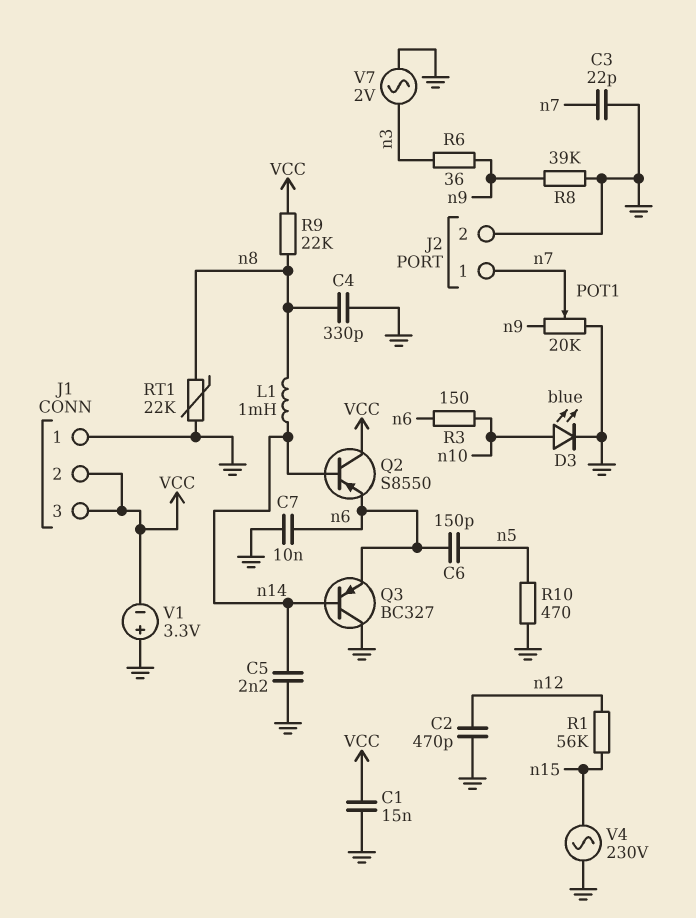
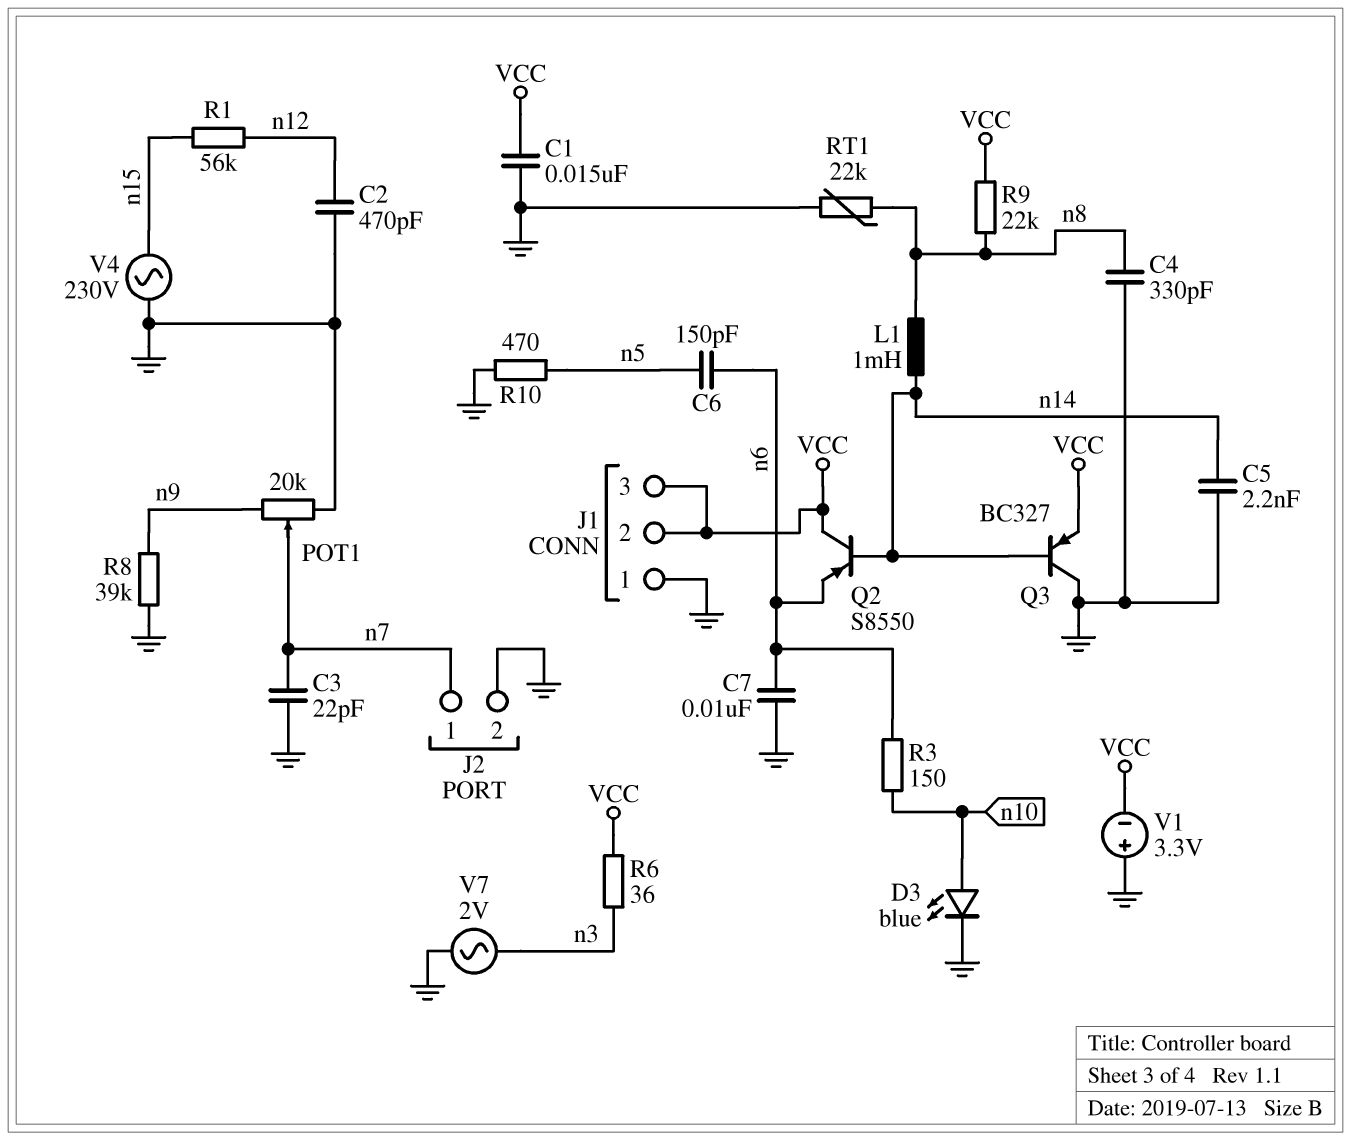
Q3: PNP BC327 (B n14, C GND, E n6) -> PNP BC327 (B n14, C GND, E VCC)
R6: 36 (n3, n9) -> 36 (VCC, n3)

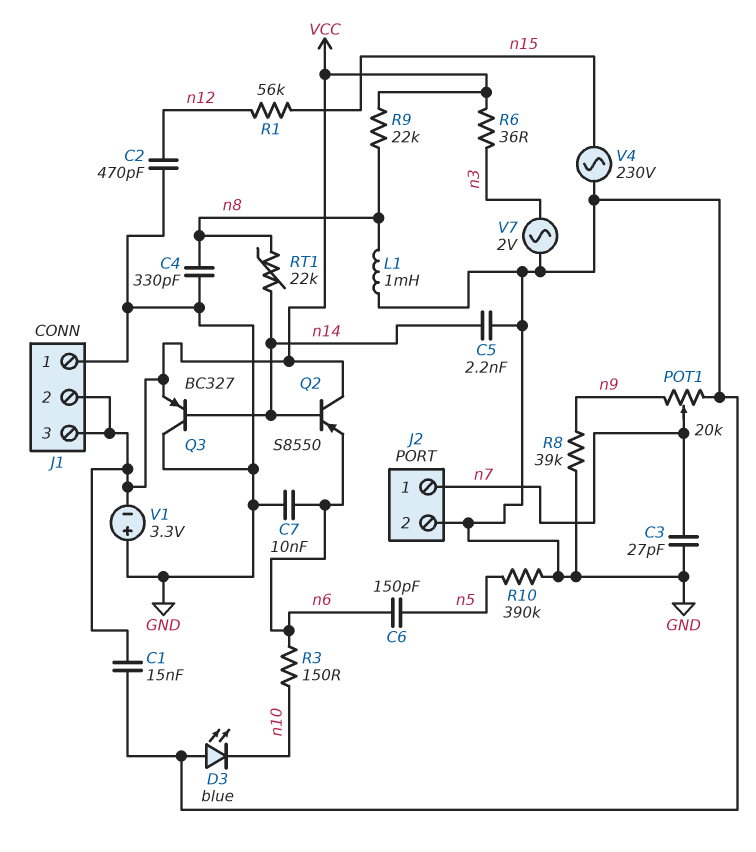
C3: 22pF (GND, n7) -> 27pF (GND, n7)
D3: LED blue (A n10, K GND) -> LED blue (A GND, K n10)
L1: 1mH (n8, n14) -> 1mH (GND, n8)
R10: 470 (GND, n5) -> 390k (GND, n5)
RT1: 22k (GND, n8) -> 22k (n8, n14)

